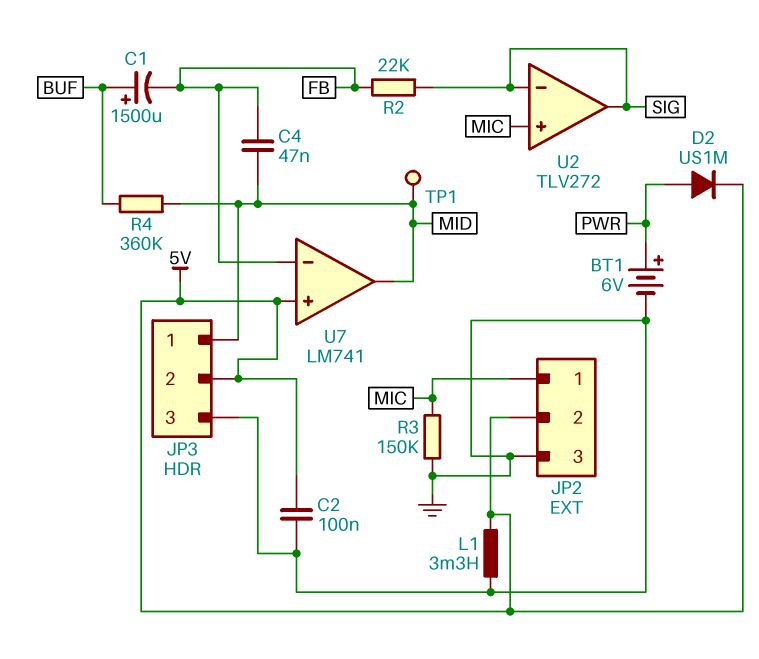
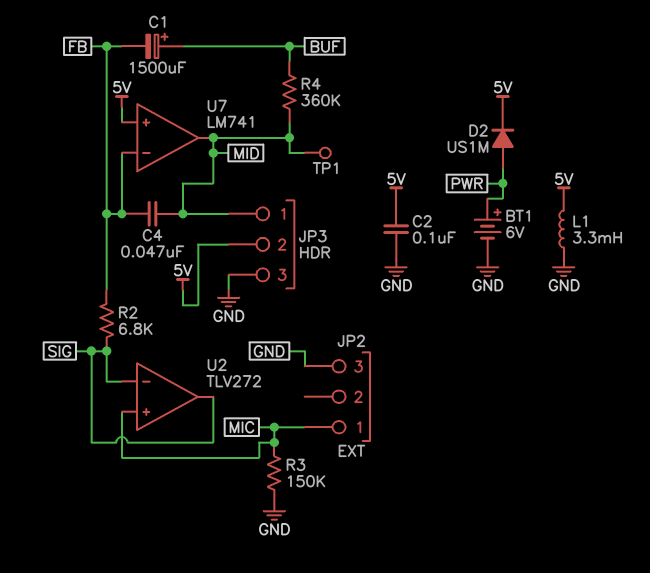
JP2 pin 2: 5V -> none
R2: 22k (FB, SIG) -> 6.8k (FB, SIG)

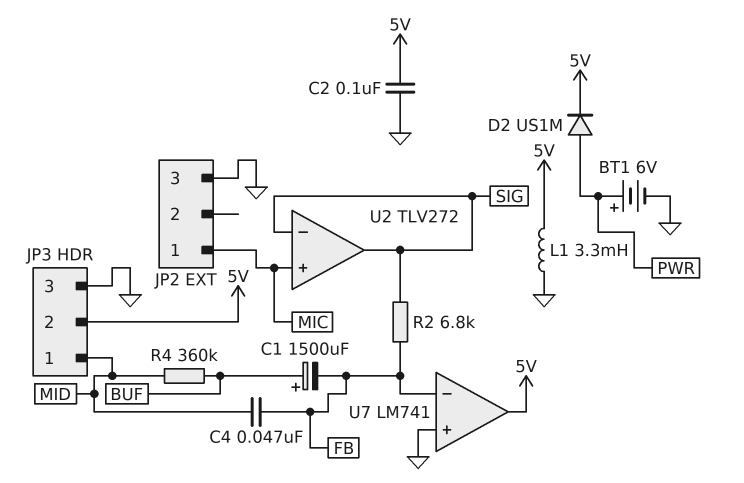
R3: 150k (GND, MIC) -> none
TP1: test point (MID) -> none
U7 pin in+: 5V -> GND
U7 pin out: MID -> 5V

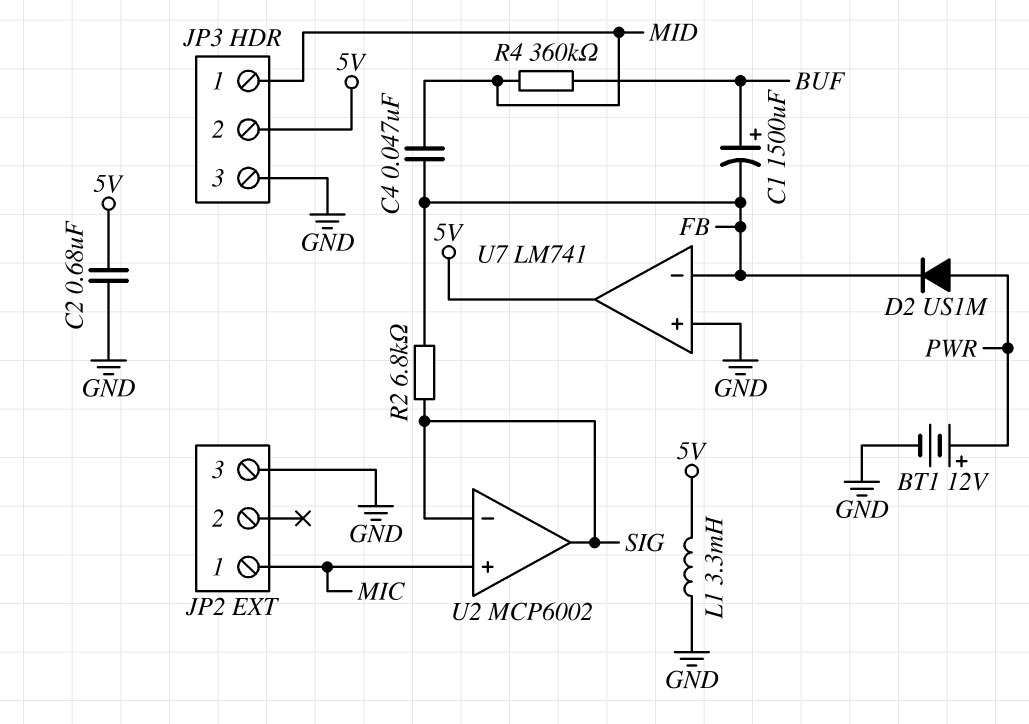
BT1: 6V (plus PWR, minus GND) -> 12V (plus PWR, minus GND)
C2: 100nF (5V, GND) -> 680nF (5V, GND)
D2: diode US1M (A PWR, K 5V) -> diode US1M (A PWR, K FB)
U2: TLV272 -> MCP6002

